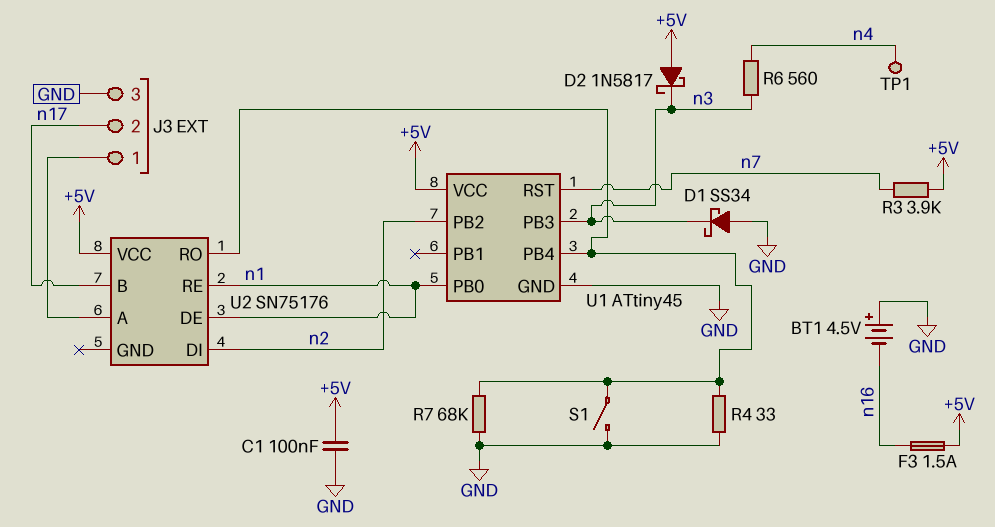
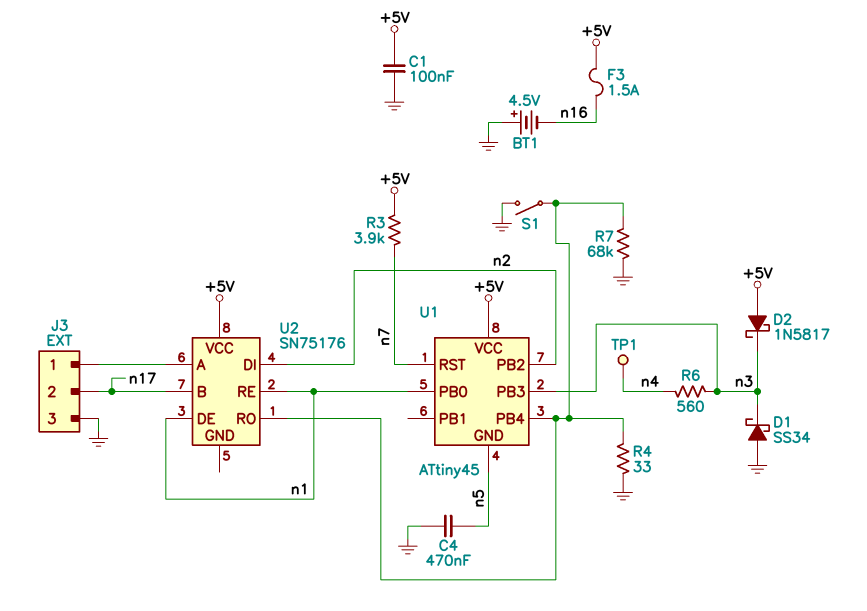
C4: none -> 470nF (GND, n5)
U1 pin GND: GND -> n5

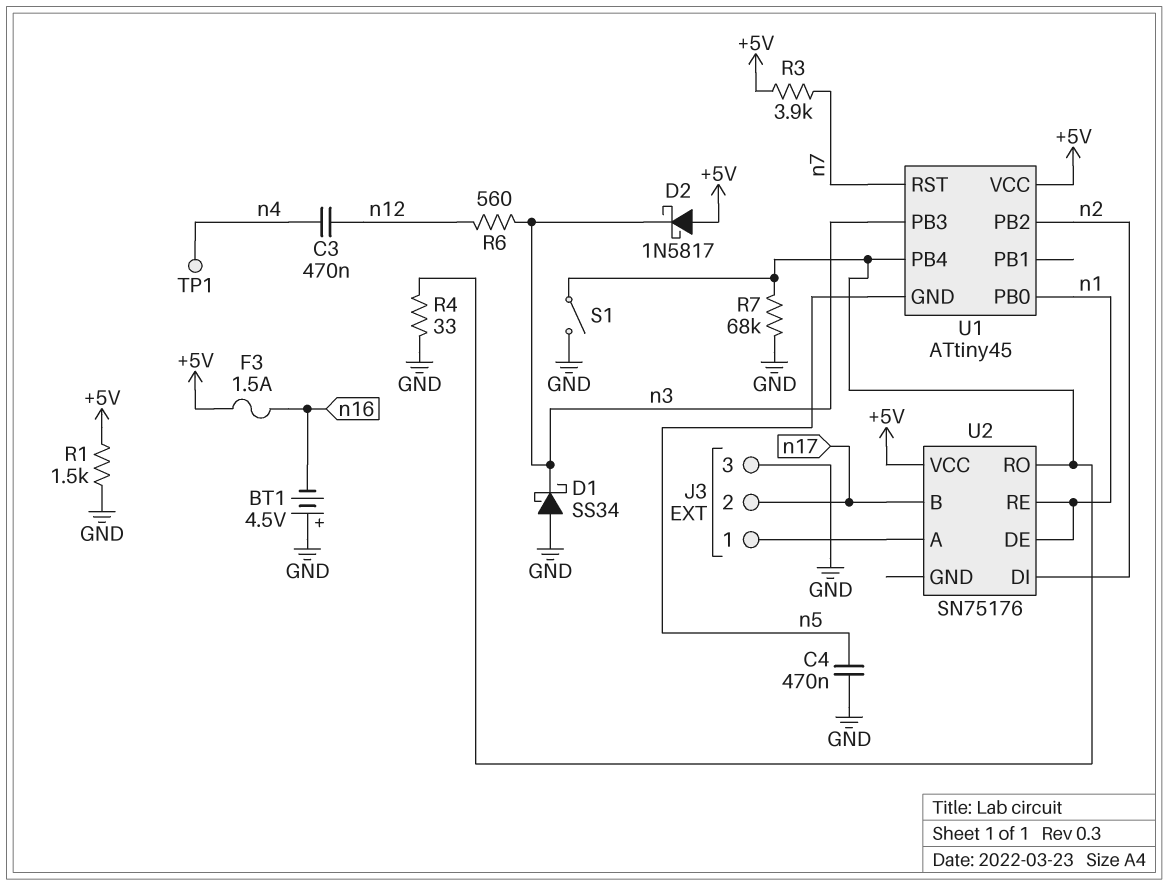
C1: 100nF (+5V, GND) -> none
C3: none -> 470nF (n4, n12)
R1: none -> 1.5k (+5V, GND)
R6: 560 (n3, n4) -> 560 (n3, n12)

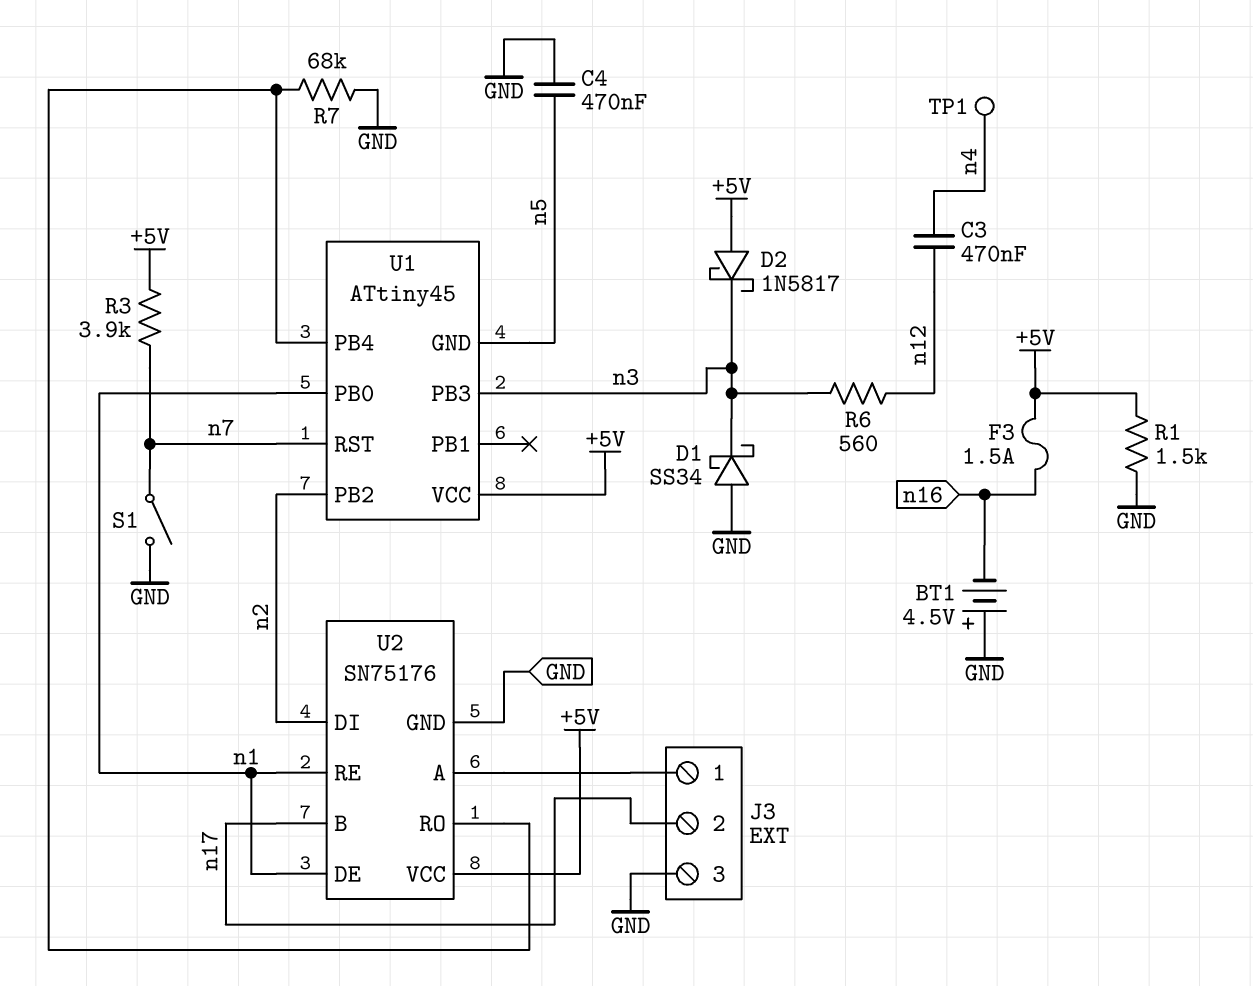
R4: 33 (GND, U1/PB4) -> none
S1: switch (GND, U1/PB4) -> switch (GND, n7)
U2 pin GND: none -> GND

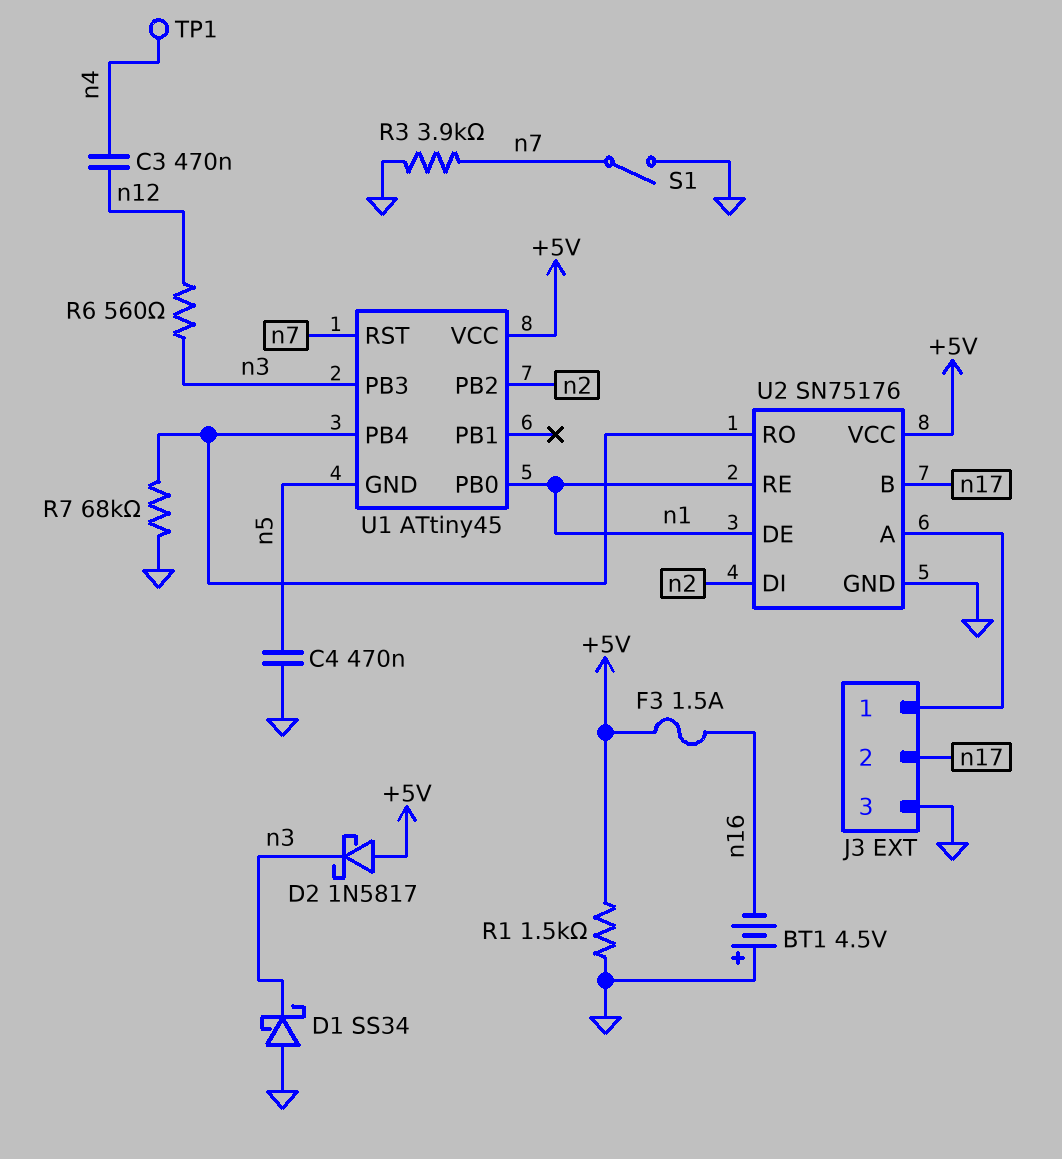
R3: 3.9k (+5V, n7) -> 3.9k (GND, n7)

